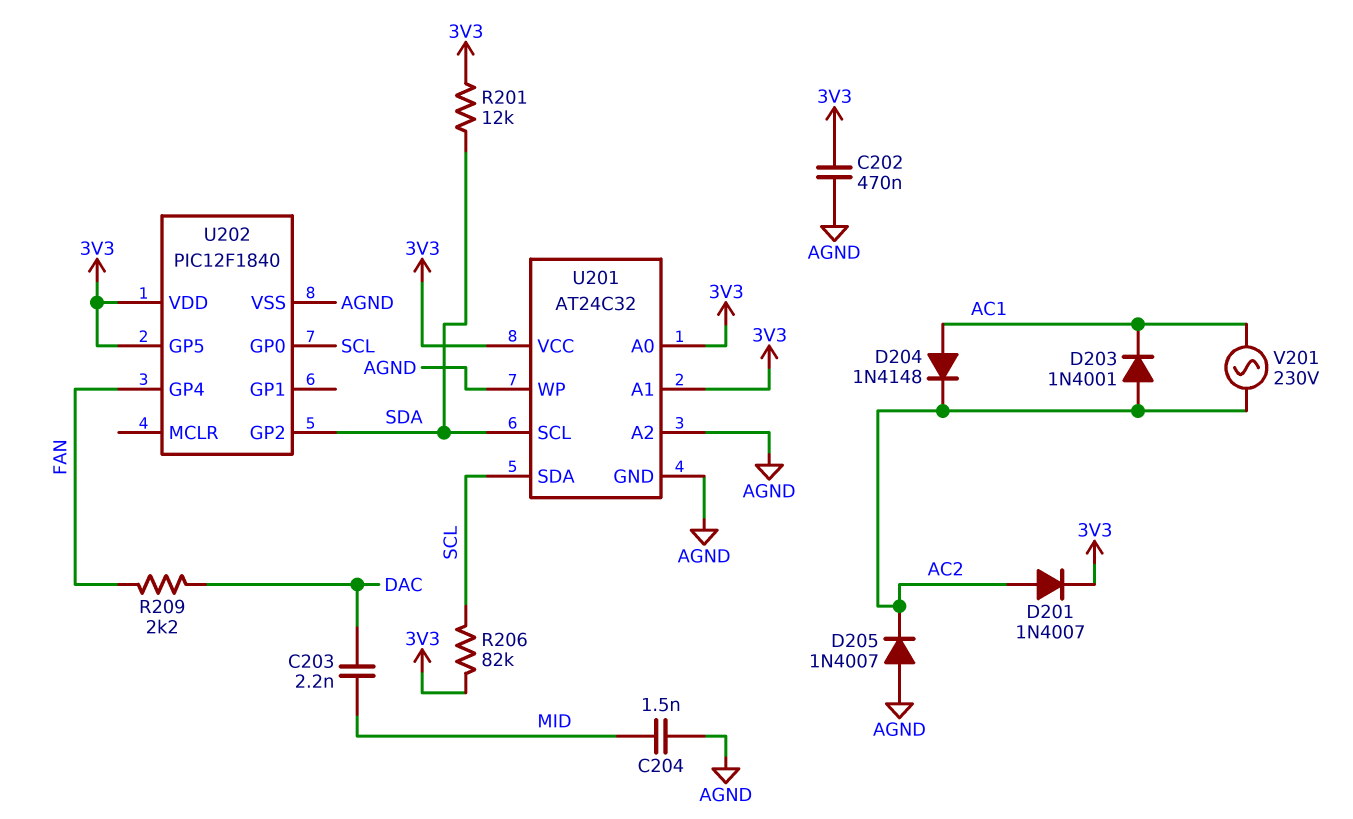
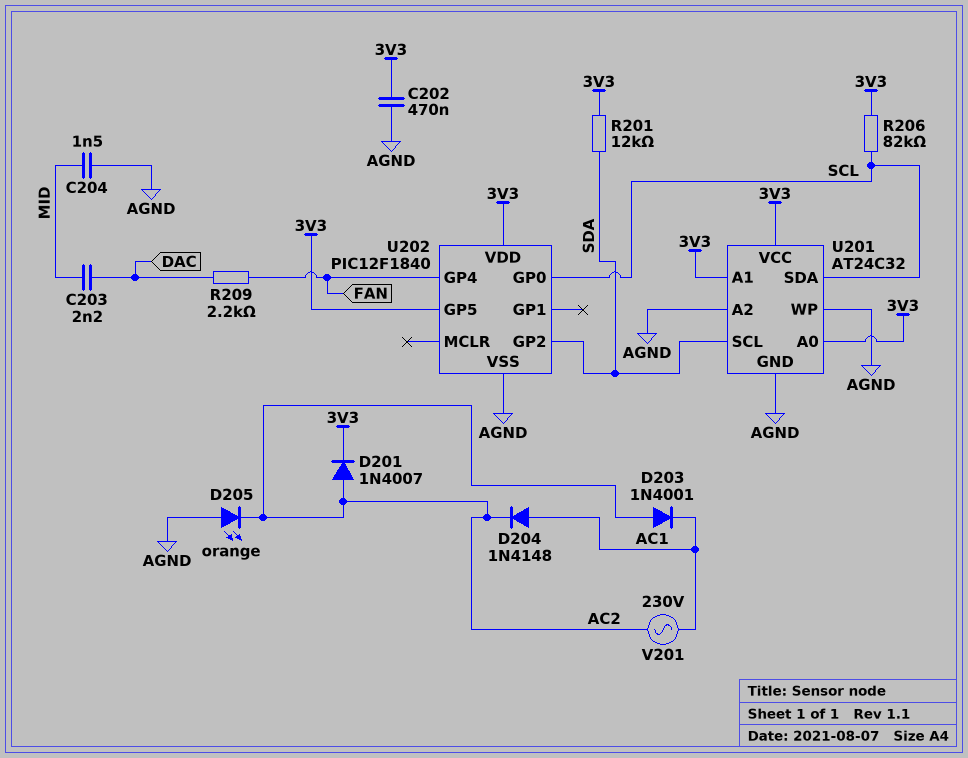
D205: diode 1N4007 (A AGND, K AC2) -> LED orange (A AGND, K AC2)

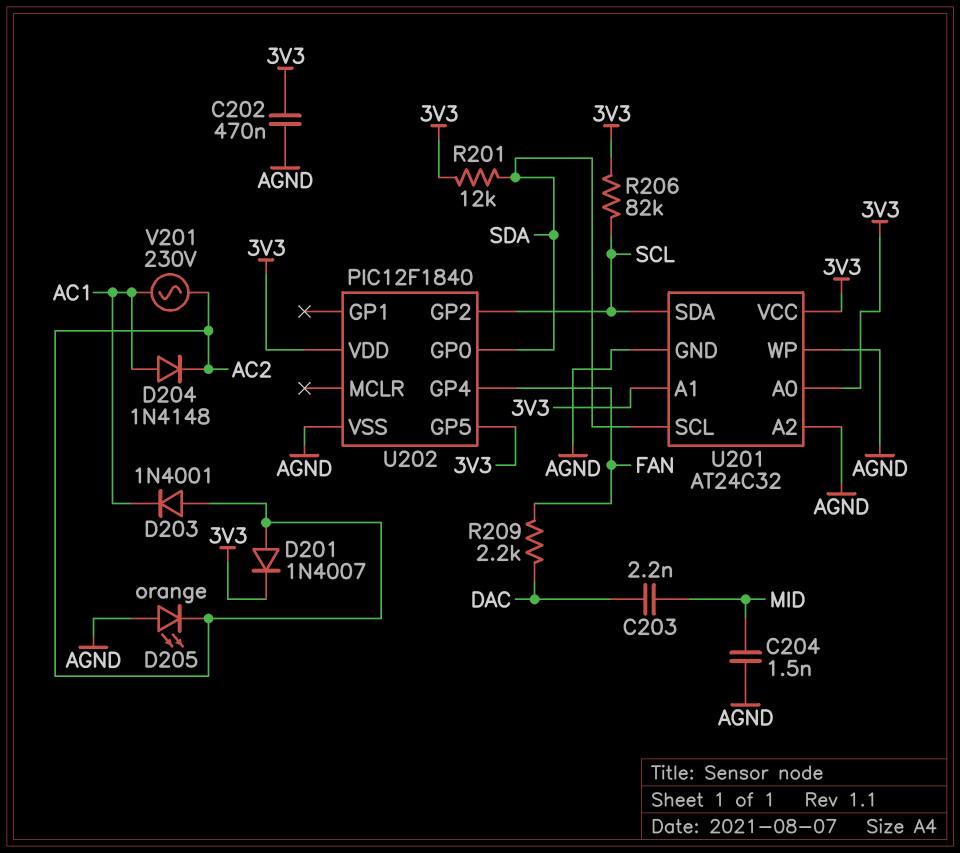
U202 pin GP0: SCL -> SDA
U202 pin GP2: SDA -> SCL

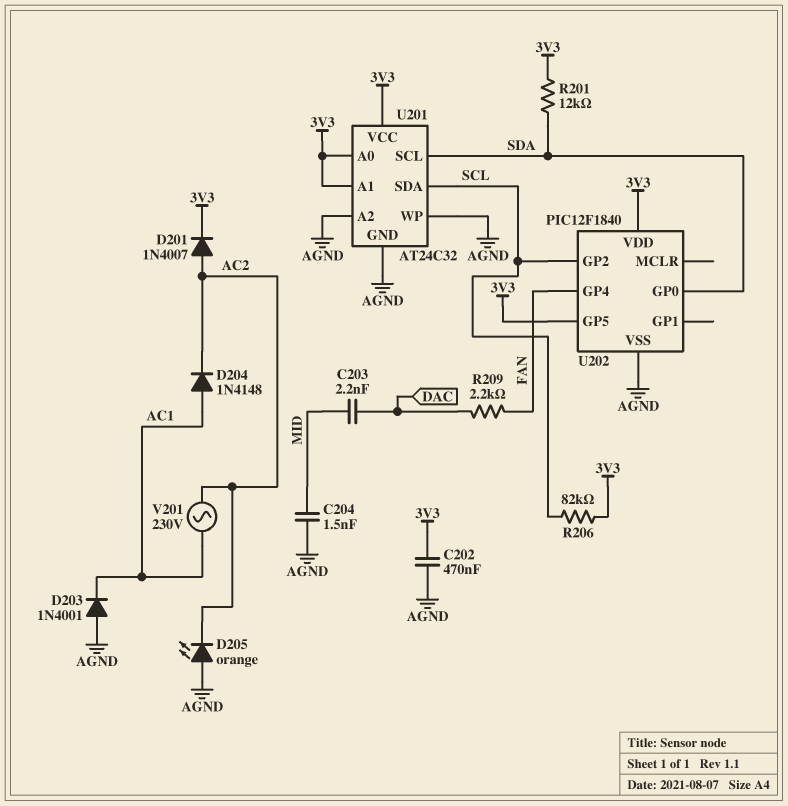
D203: diode 1N4001 (A AC2, K AC1) -> diode 1N4001 (A AGND, K AC1)

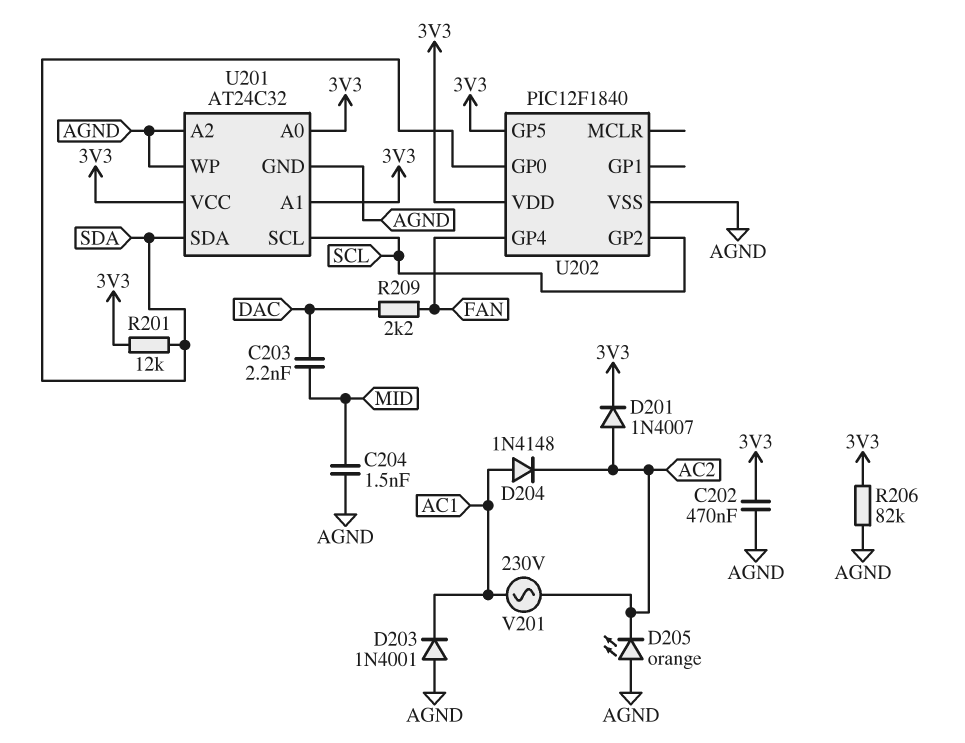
R206: 82k (3V3, SCL) -> 82k (3V3, AGND)
U201 pin SCL: SDA -> SCL
U201 pin SDA: SCL -> SDA

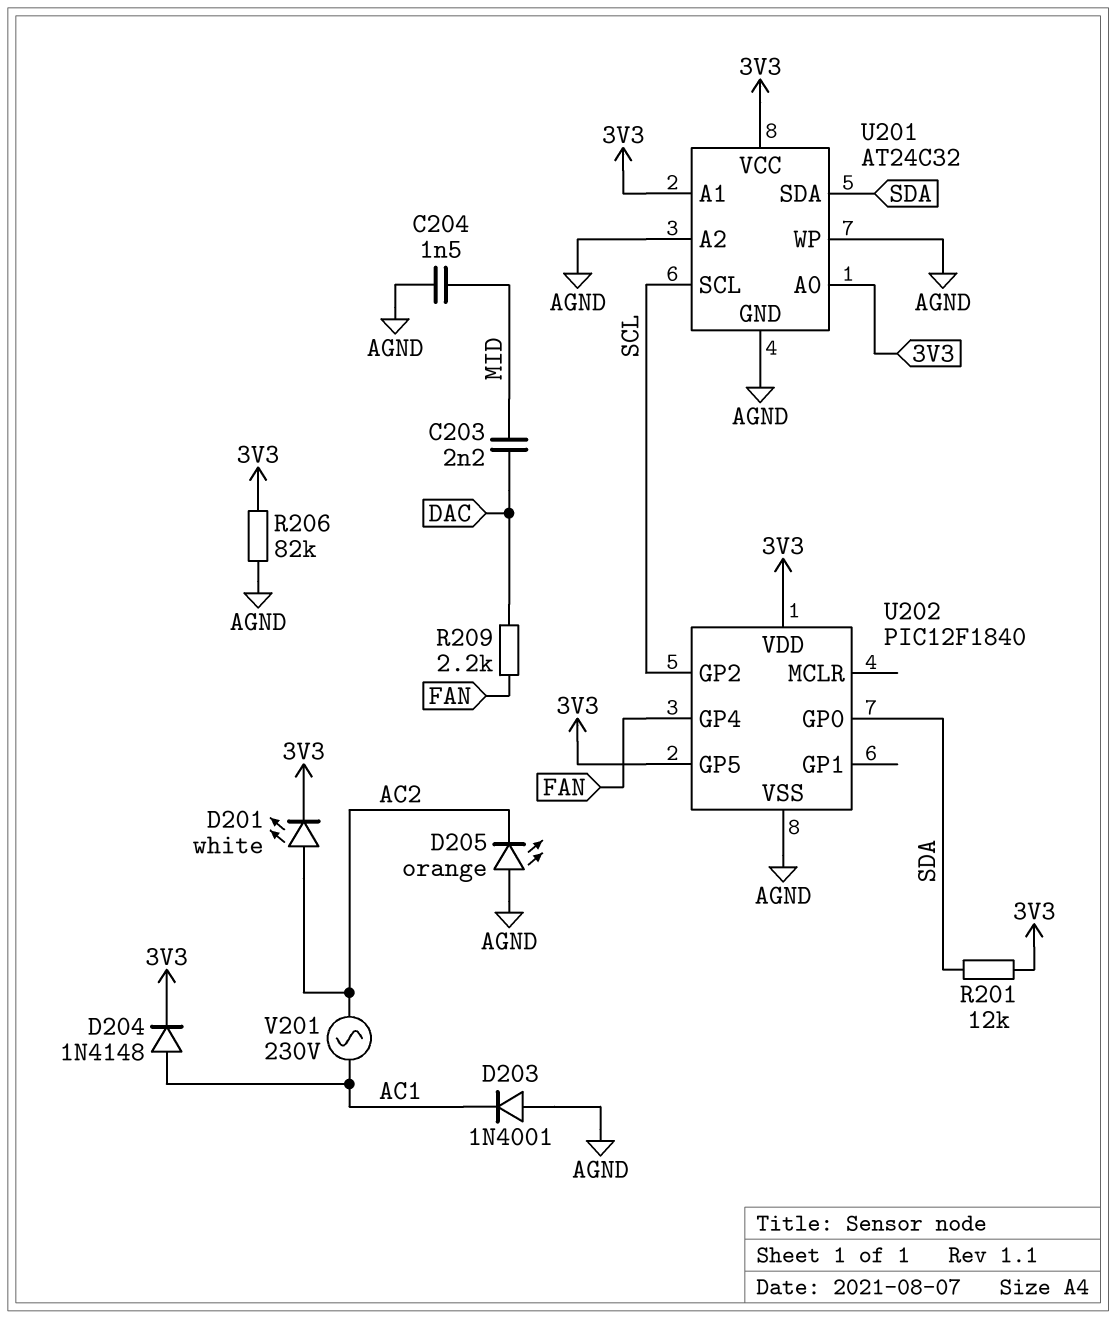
C202: 470nF (3V3, AGND) -> none
D201: diode 1N4007 (A AC2, K 3V3) -> LED white (A AC2, K 3V3)
D204: diode 1N4148 (A AC1, K AC2) -> diode 1N4148 (A AC1, K 3V3)

